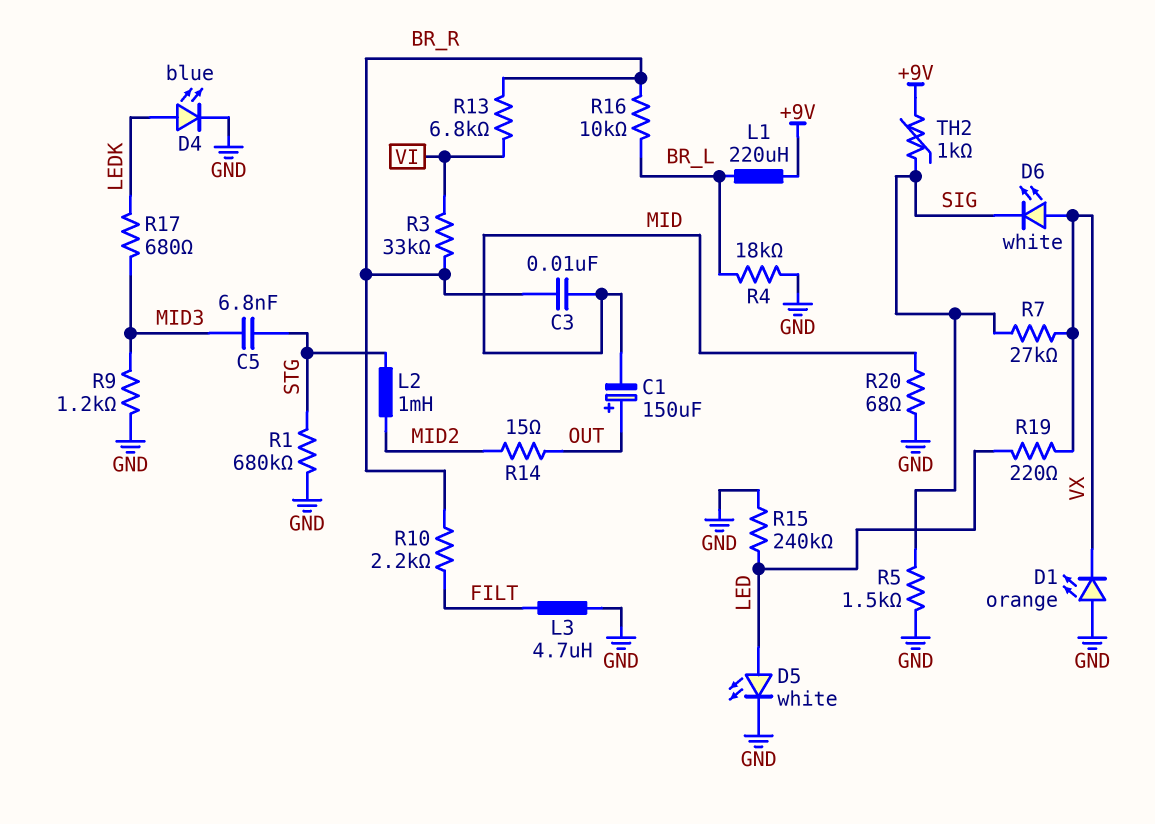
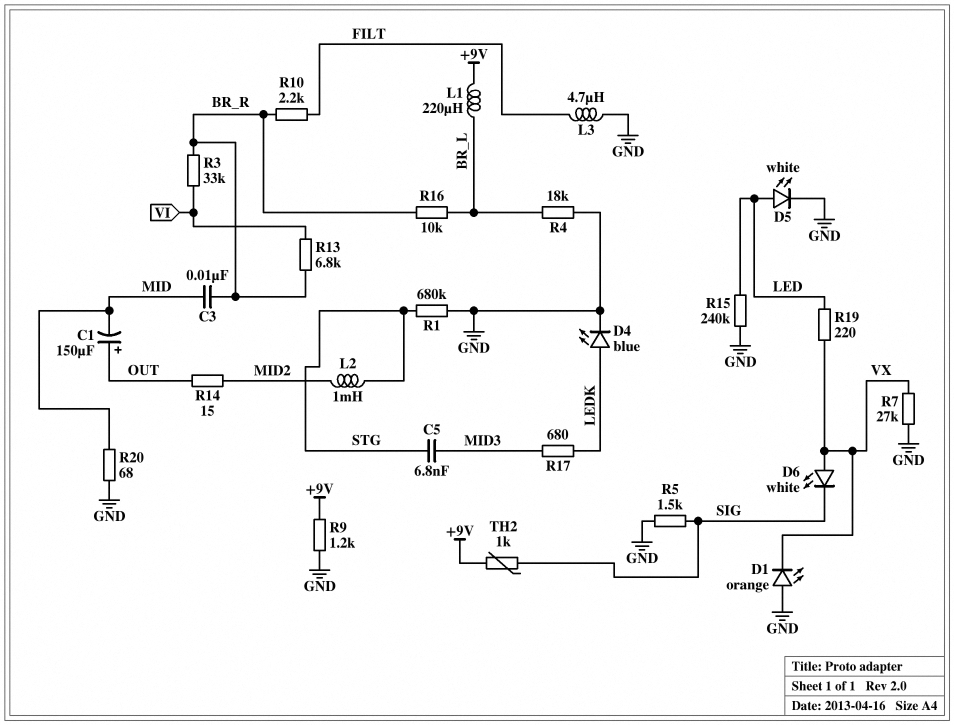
R7: 27k (SIG, VX) -> 27k (GND, VX)
R9: 1.2k (GND, MID3) -> 1.2k (+9V, GND)

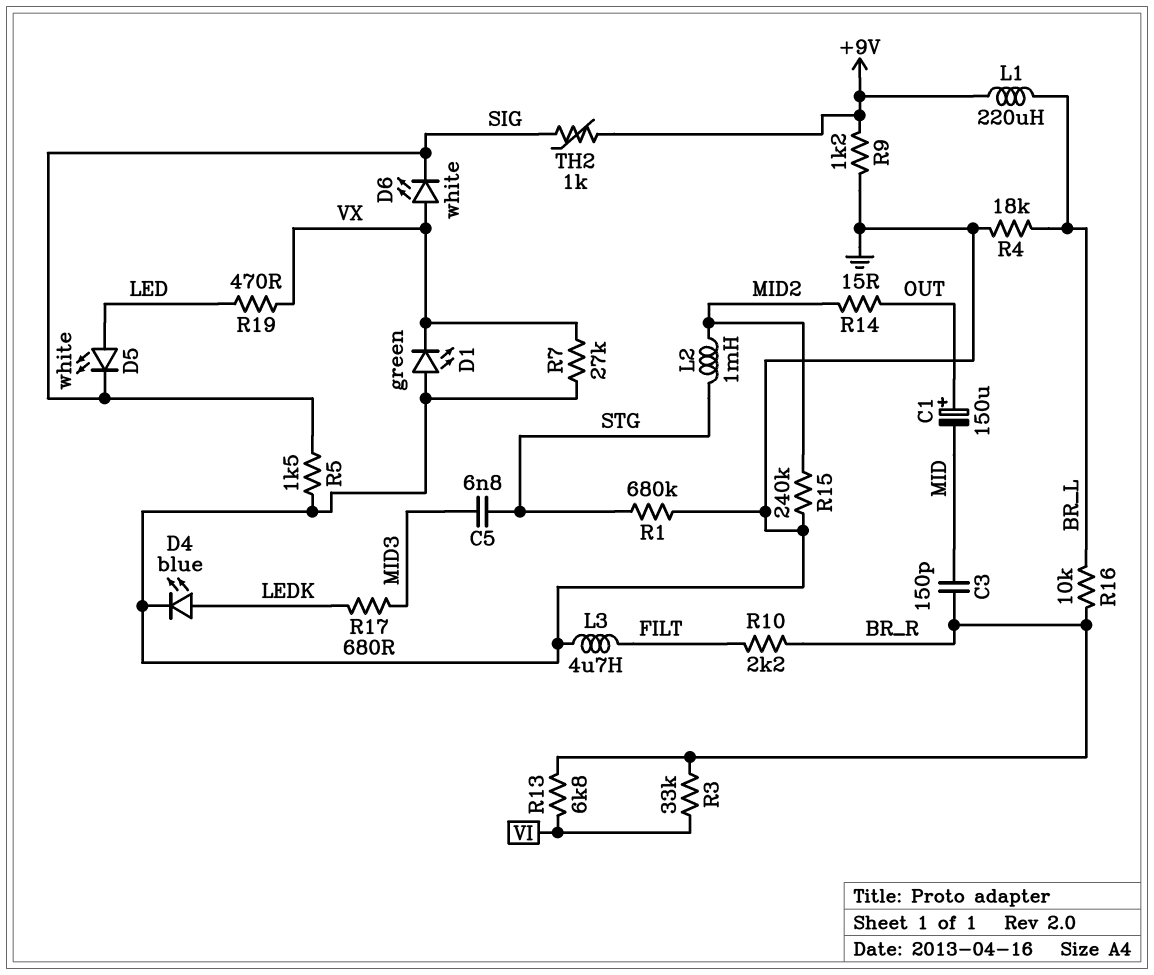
C3: 10nF (BR_R, MID) -> 150pF (BR_R, MID)
D1: LED orange (A GND, K VX) -> LED green (A GND, K VX)
D5: LED white (A LED, K GND) -> LED white (A LED, K SIG)
R15: 240k (GND, LED) -> 240k (GND, MID2)
R19: 220 (LED, VX) -> 470 (LED, VX)
R20: 68 (GND, MID) -> none

